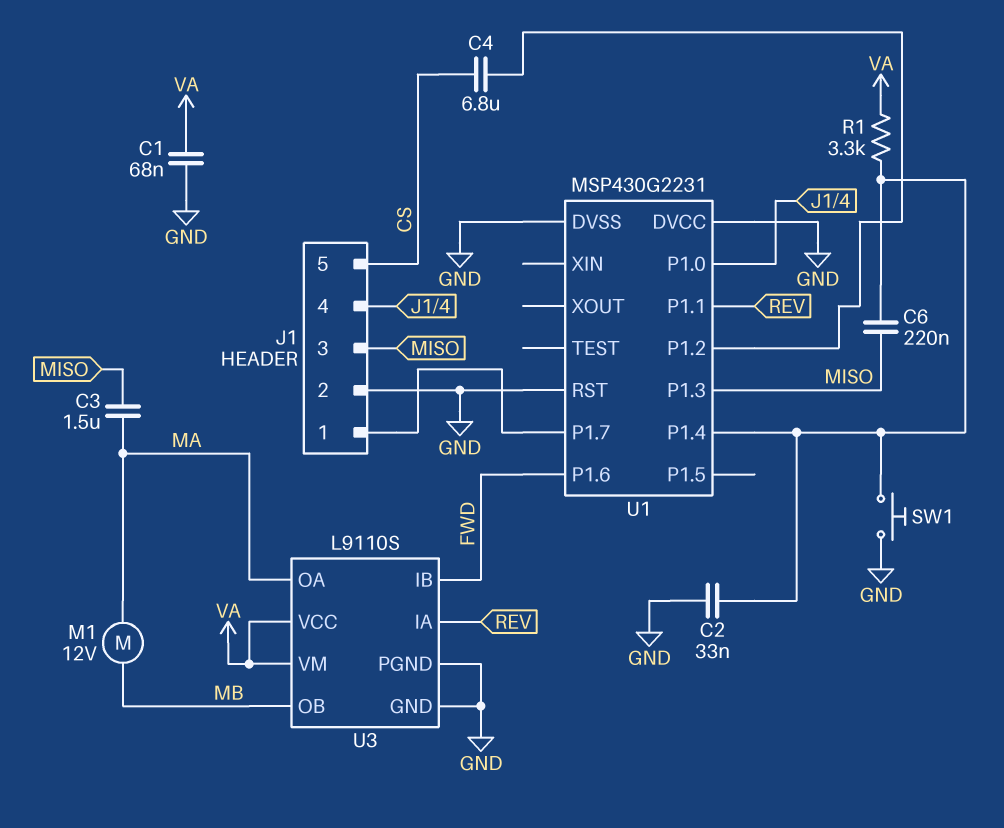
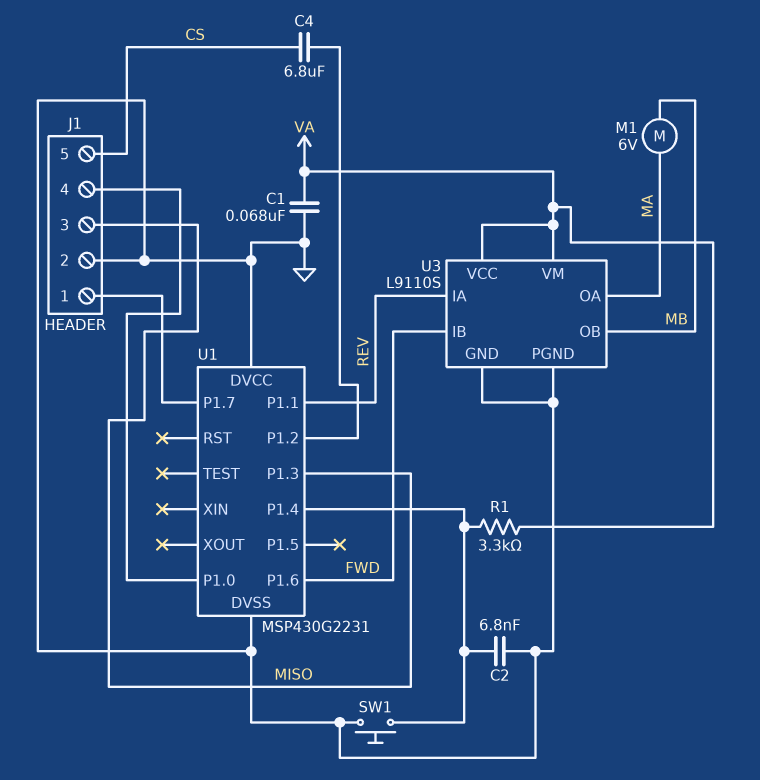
C2: 33nF (GND, U1/P1.4) -> 6.8nF (GND, U1/P1.4)
C3: 1.5uF (MA, MISO) -> none
C6: 220nF (MISO, U1/P1.4) -> none
M1: motor 12V (MA, MB) -> motor 6V (MA, MB)
U1 pin RST: GND -> none

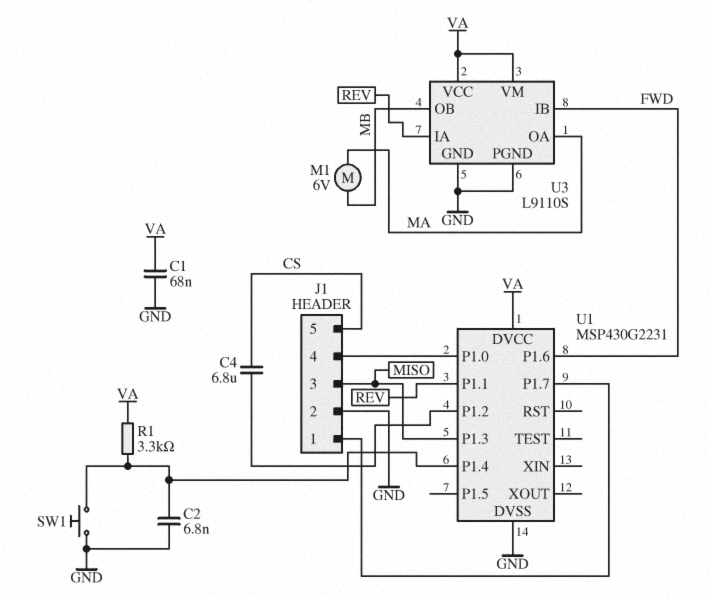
U1 pin DVCC: GND -> VA

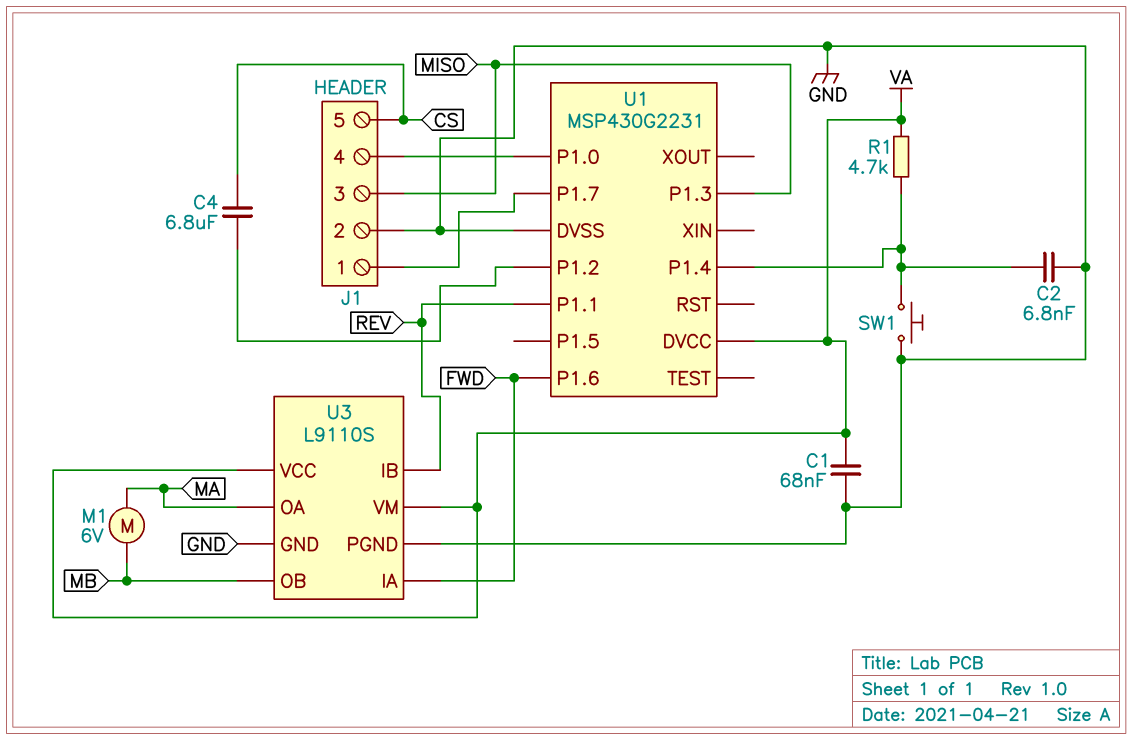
R1: 3.3k (U1/P1.4, VA) -> 4.7k (U1/P1.4, VA)
U3 pin IA: REV -> FWD
U3 pin IB: FWD -> REV

